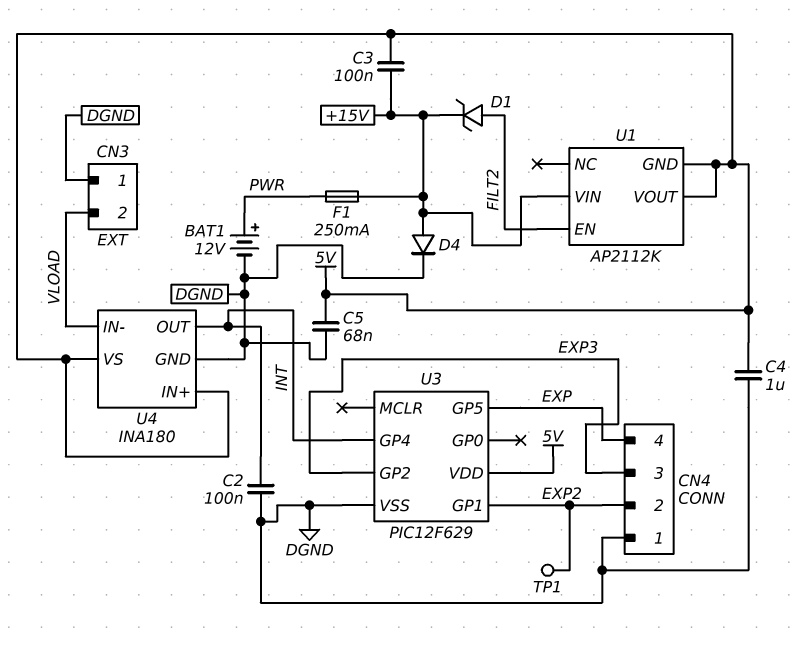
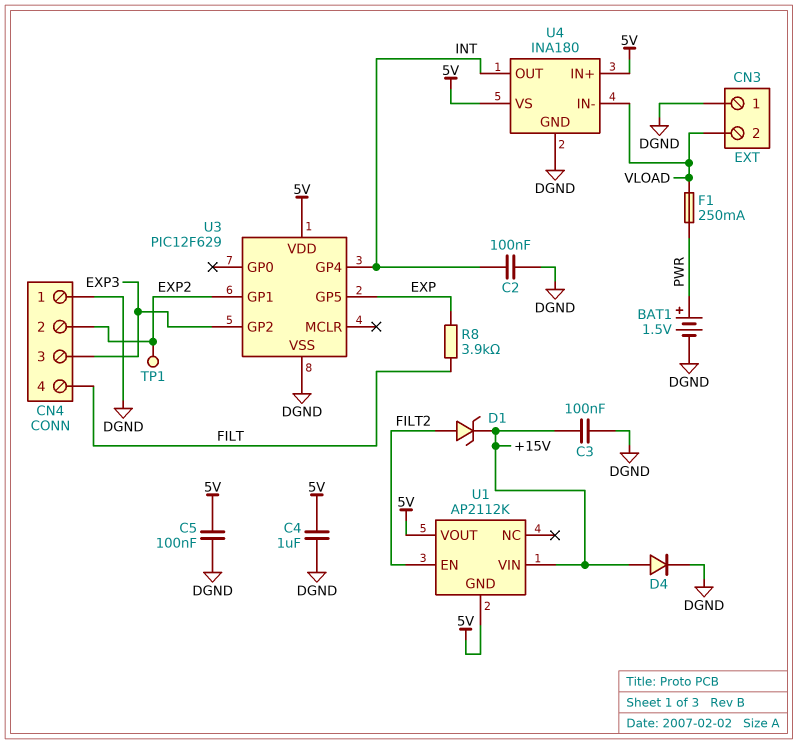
BAT1: 12V (plus PWR, minus DGND) -> 1.5V (plus PWR, minus DGND)
C3: 100nF (+15V, 5V) -> 100nF (+15V, DGND)
C5: 68nF (5V, DGND) -> 100nF (5V, DGND)
CN4 pin 4: EXP -> FILT
F1: 250mA (+15V, PWR) -> 250mA (PWR, VLOAD)
R8: none -> 3.9k (EXP, FILT)

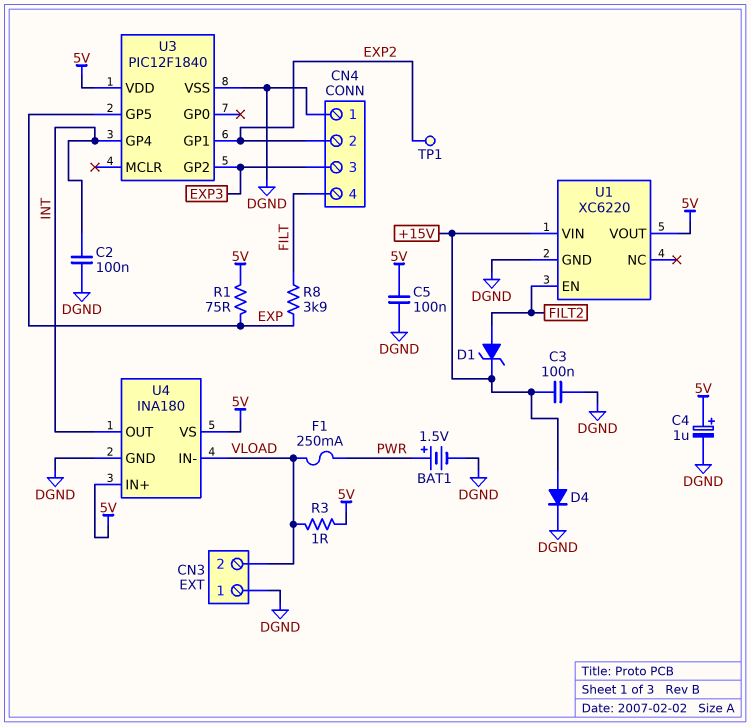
C4: 1uF (5V, DGND) -> 1uF (plus 5V, minus DGND)
R1: none -> 75 (5V, EXP)
R3: none -> 1 (5V, VLOAD)
U1: AP2112K -> XC6220
U1 pin GND: 5V -> DGND
U3: PIC12F629 -> PIC12F1840

